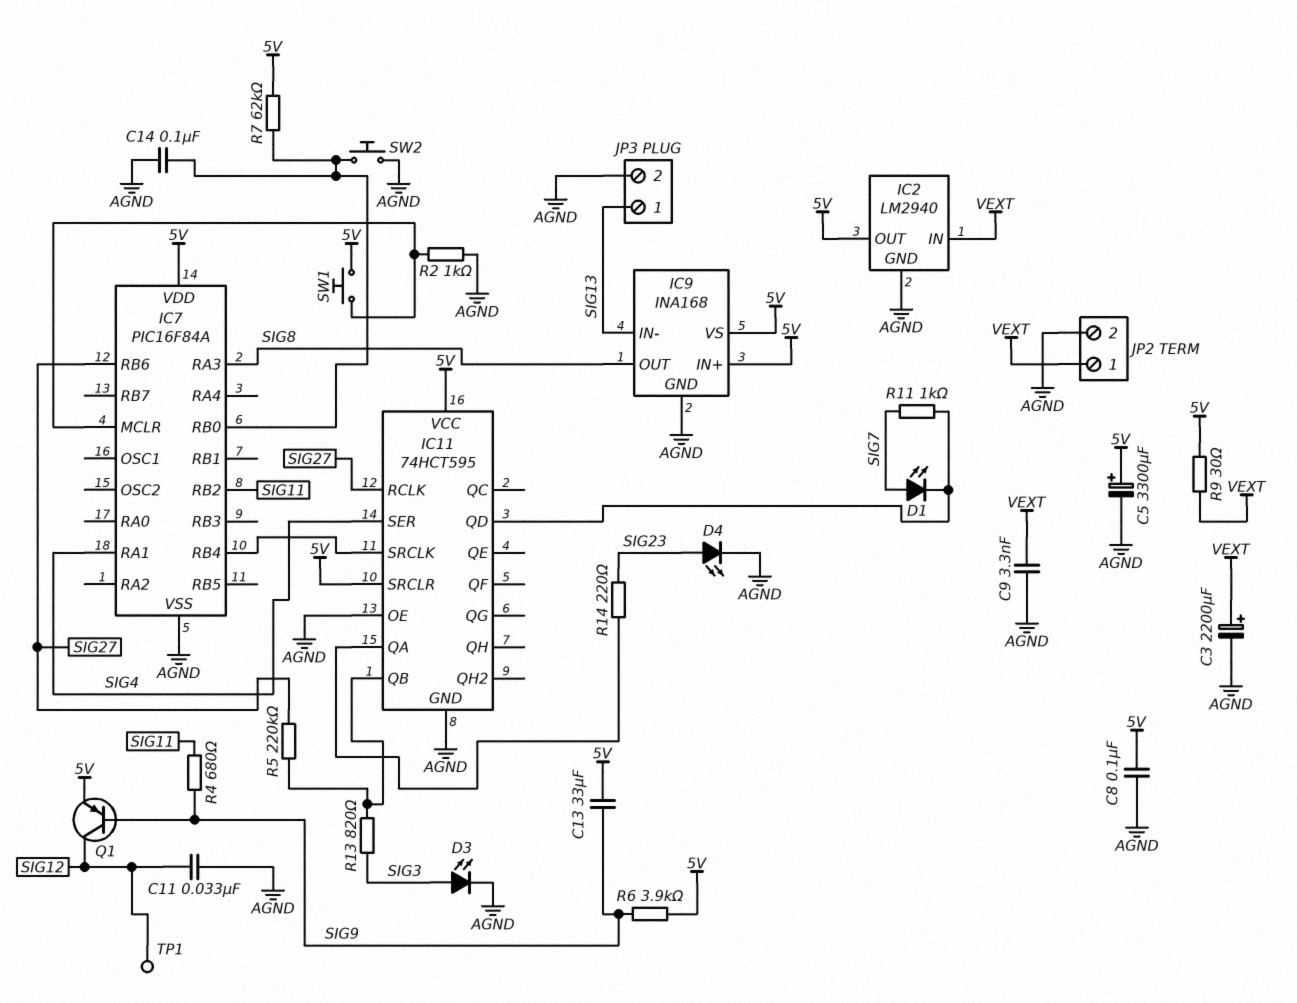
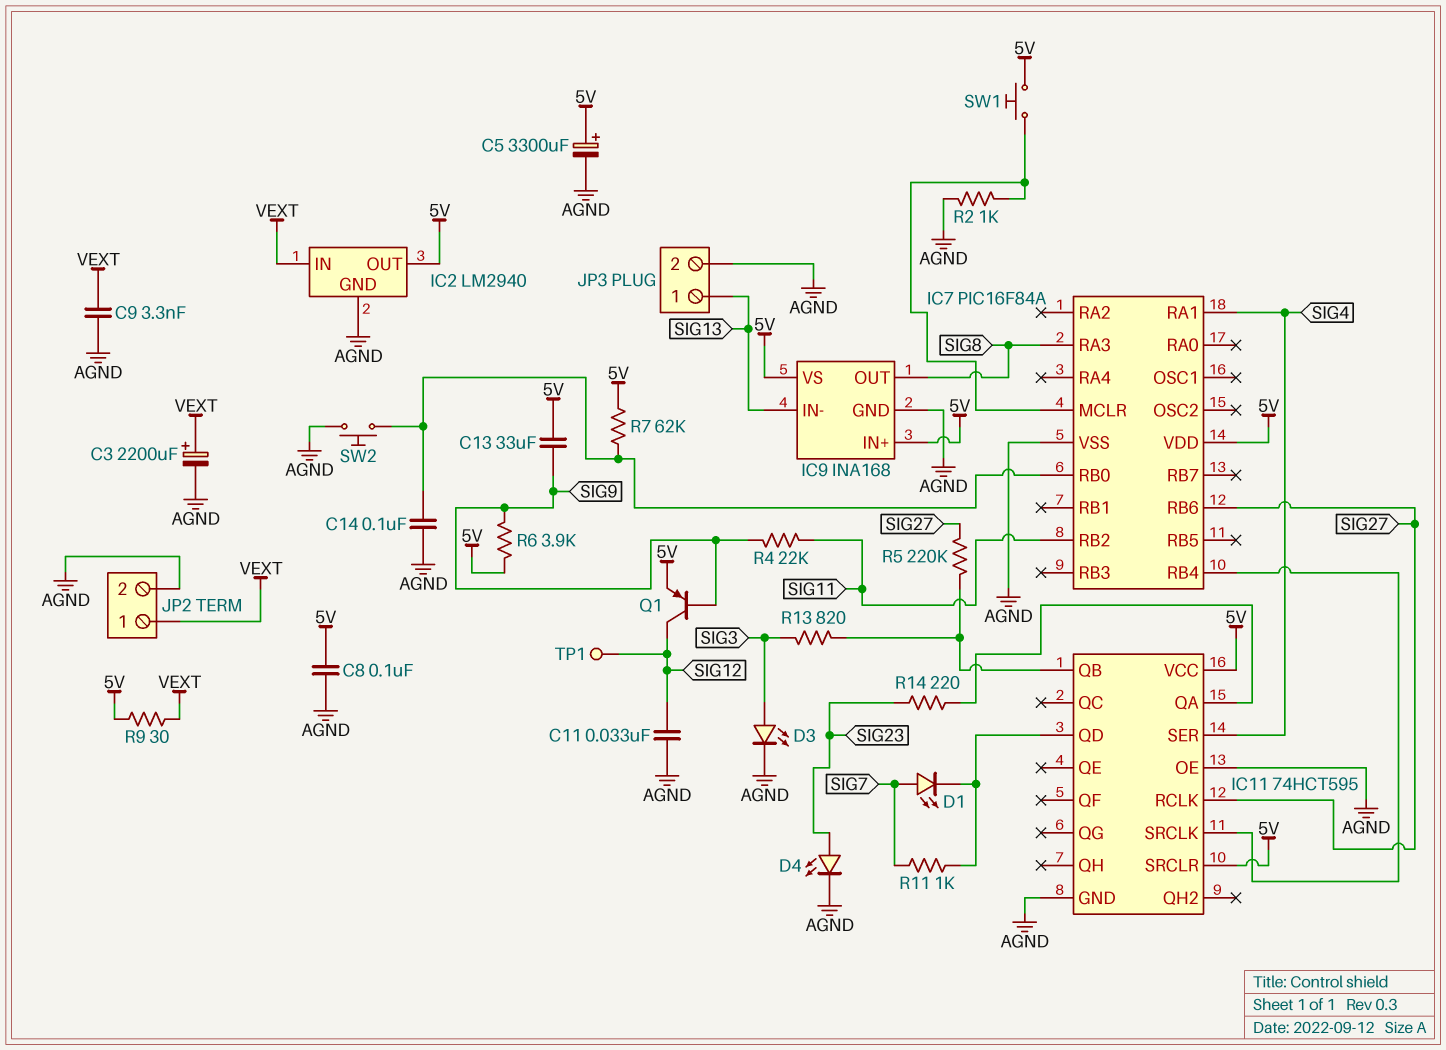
R4: 680 (SIG9, SIG11) -> 22k (SIG9, SIG11)

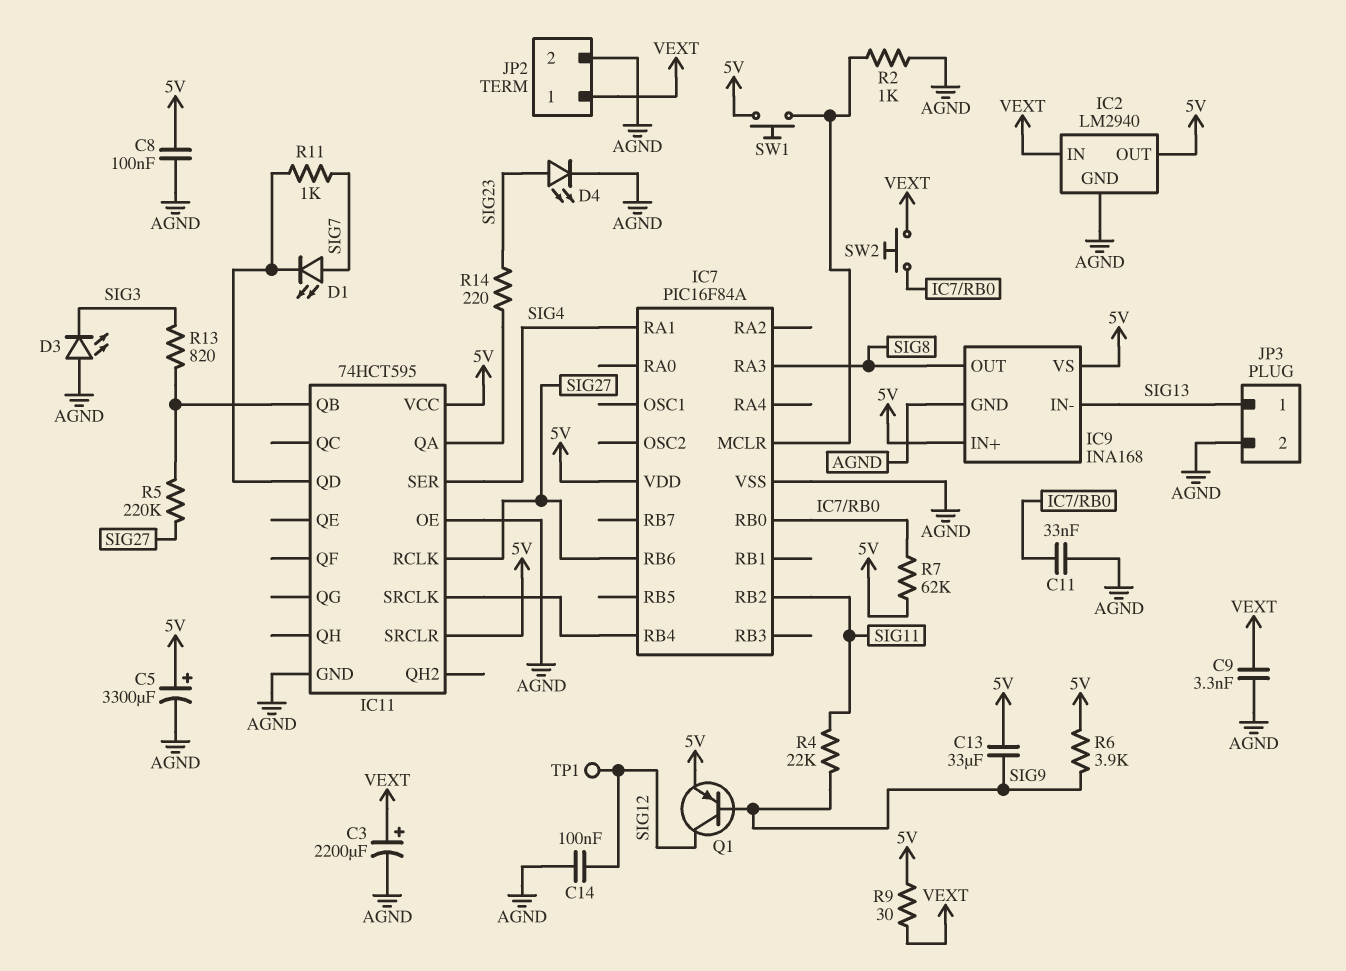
C11: 33nF (AGND, SIG12) -> 33nF (AGND, IC7/RB0)
C14: 100nF (AGND, IC7/RB0) -> 100nF (AGND, SIG12)
D3: LED (A SIG3, K AGND) -> LED (A AGND, K SIG3)
SW2: button (AGND, IC7/RB0) -> button (IC7/RB0, VEXT)

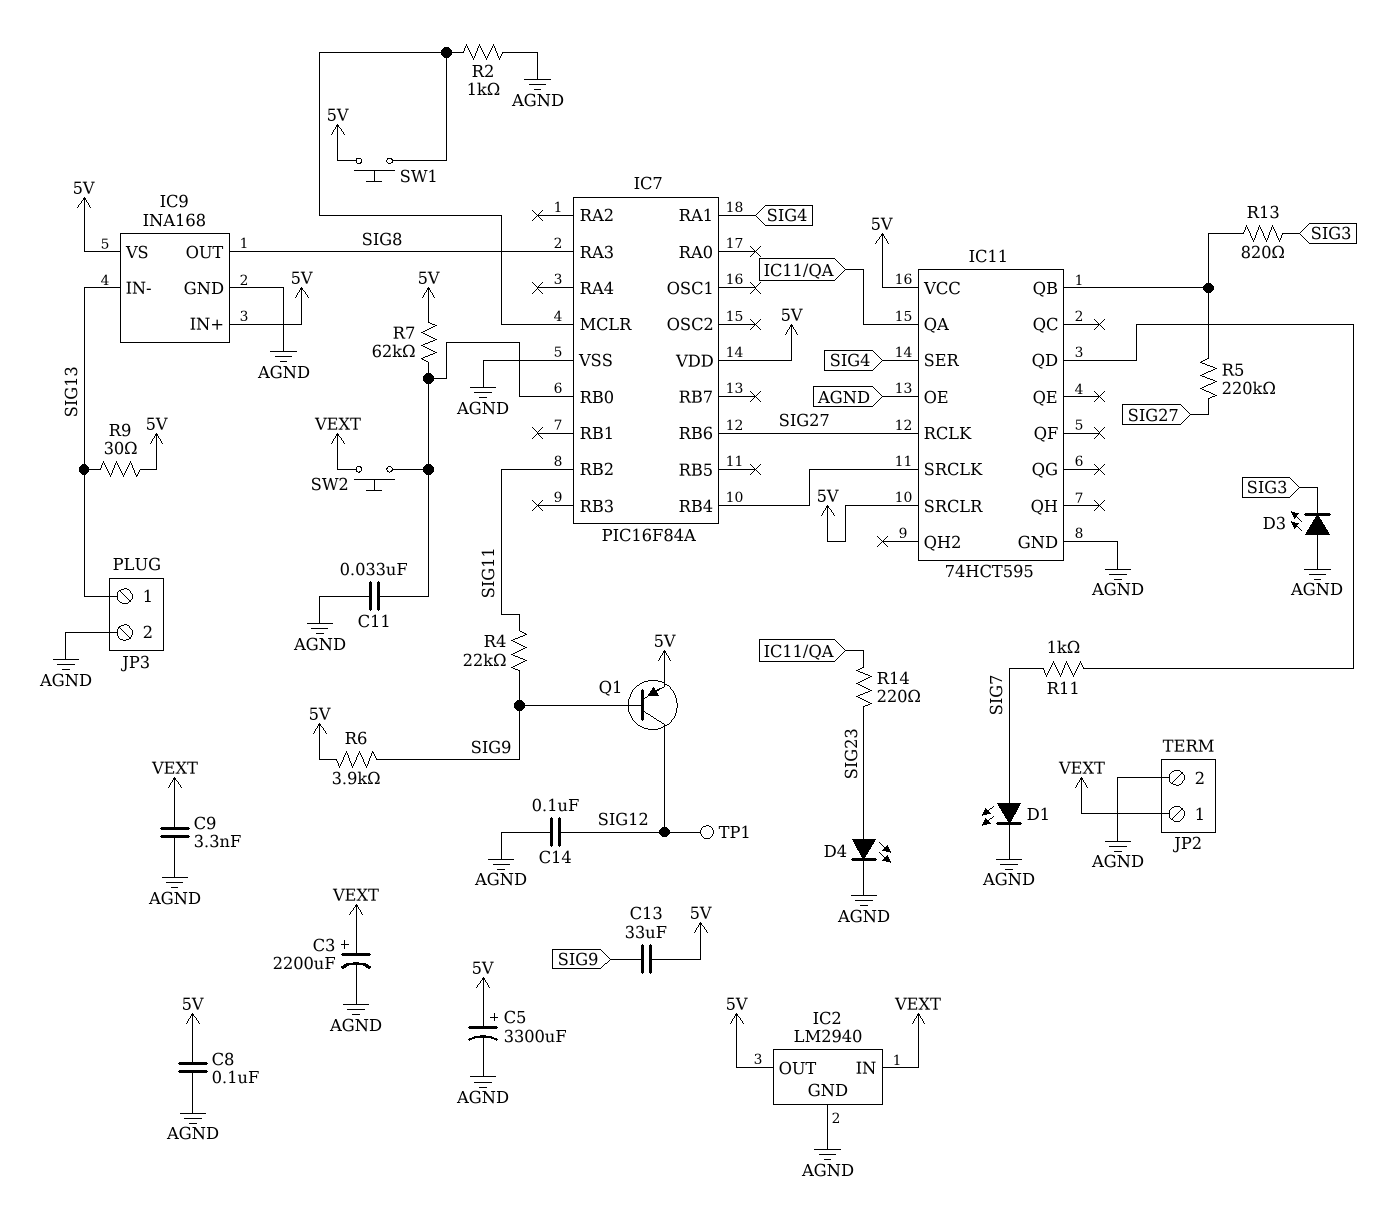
D1: LED (A SIG7, K IC11/QD) -> LED (A SIG7, K AGND)
R9: 30 (5V, VEXT) -> 30 (5V, SIG13)

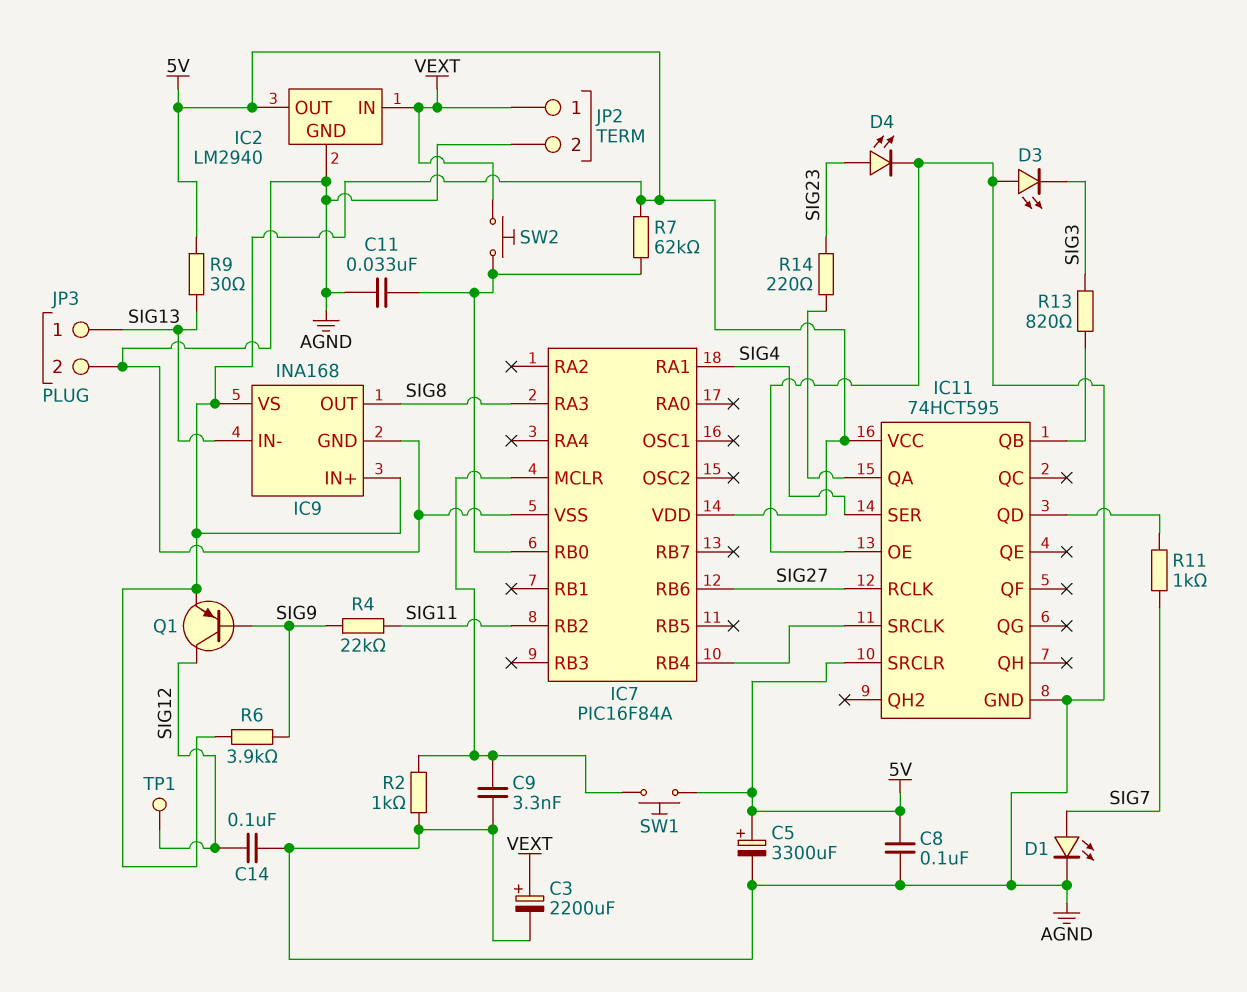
C9: 3.3nF (AGND, VEXT) -> 3.3nF (AGND, IC7/MCLR)
C13: 33uF (5V, SIG9) -> none
R5: 220k (IC11/QB, SIG27) -> none

